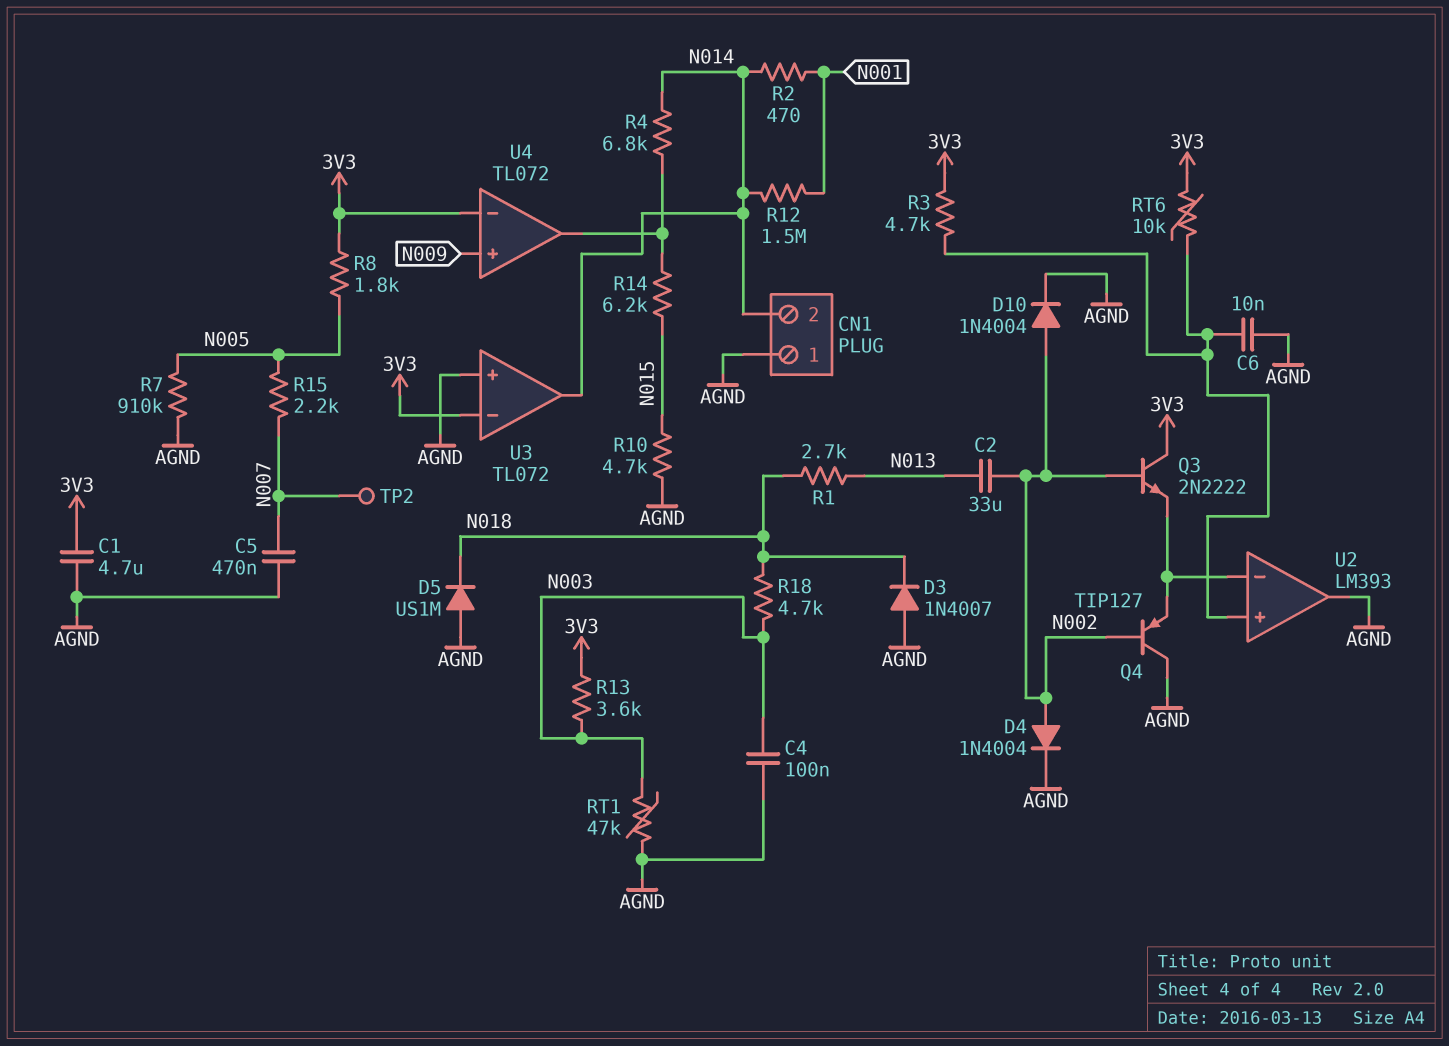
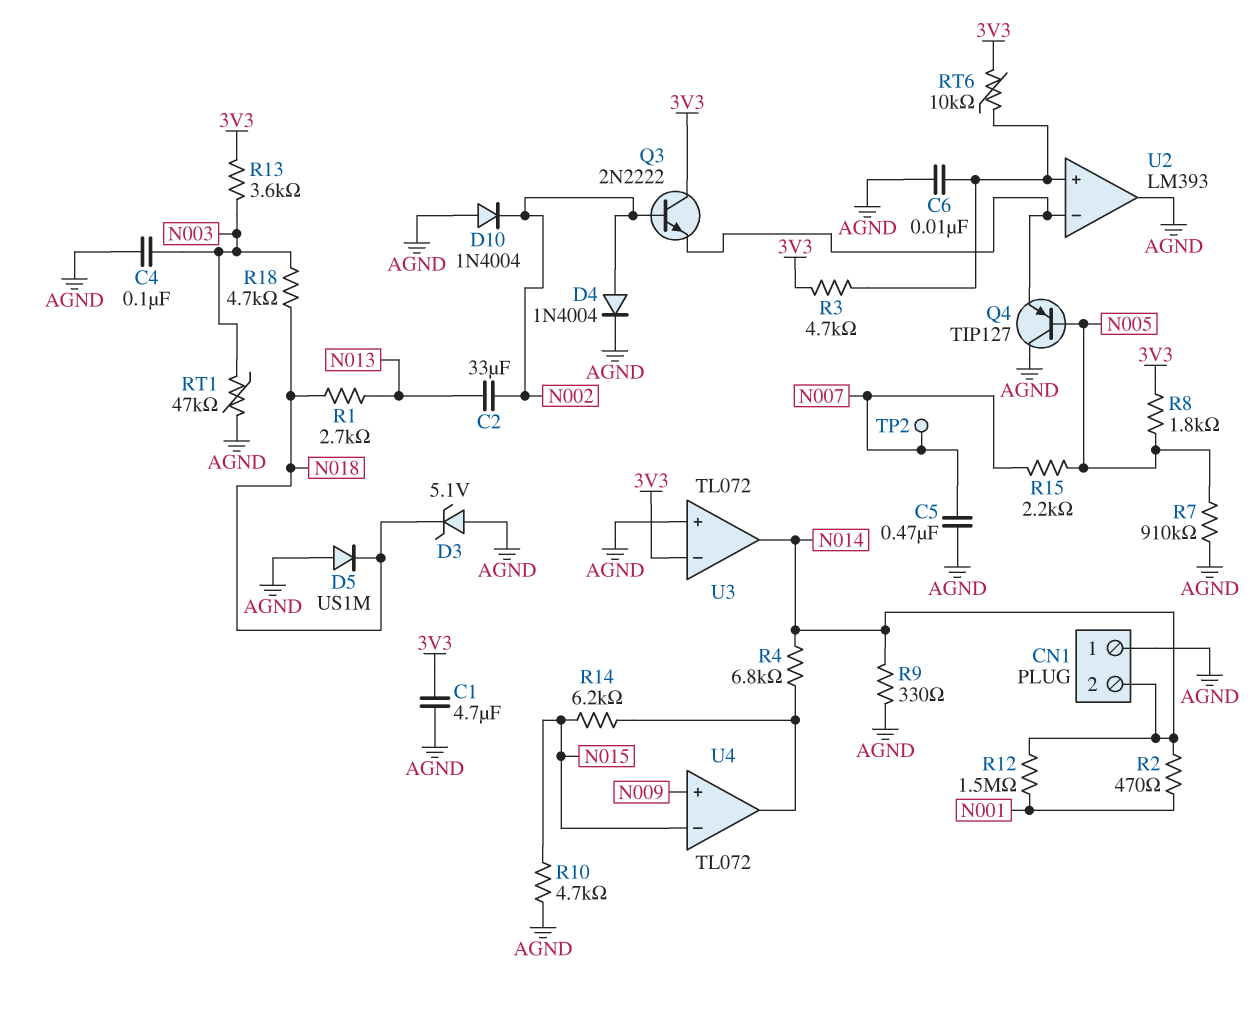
D3: diode 1N4007 (A AGND, K N018) -> zener 5.1V (A AGND, K N018)
D10: diode 1N4004 (A N002, K AGND) -> diode 1N4004 (A AGND, K N002)
Q4: PNP TIP127 (B N002, C AGND, E U2/in-) -> PNP TIP127 (B N005, C AGND, E U2/in-)
R9: none -> 330 (AGND, N014)
U4 pin in-: 3V3 -> N015

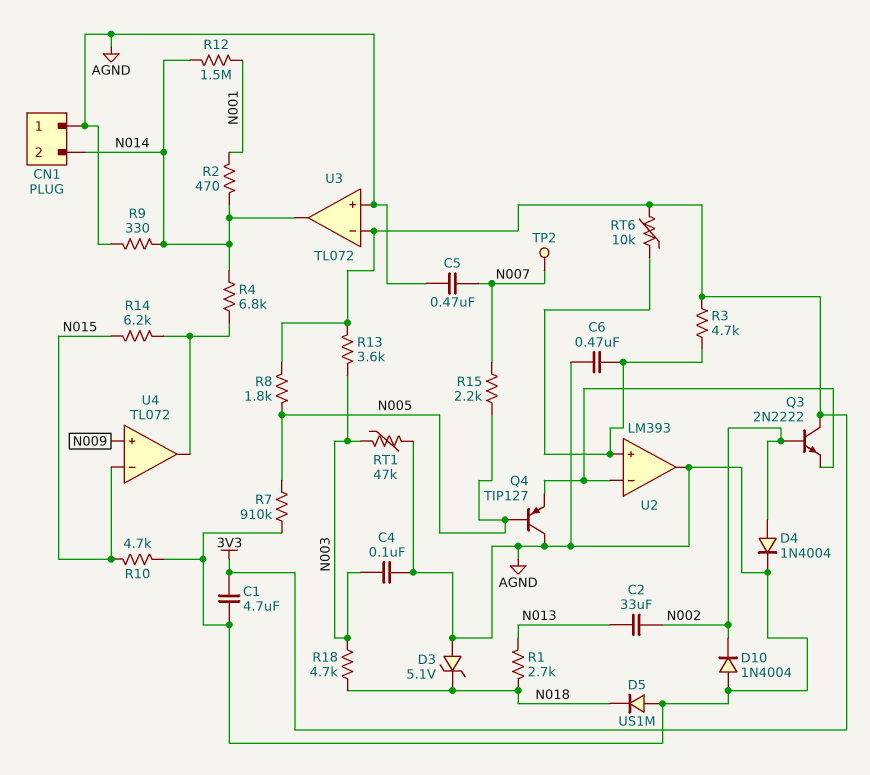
C6: 10nF (AGND, U2/in+) -> 470nF (AGND, U2/in+)

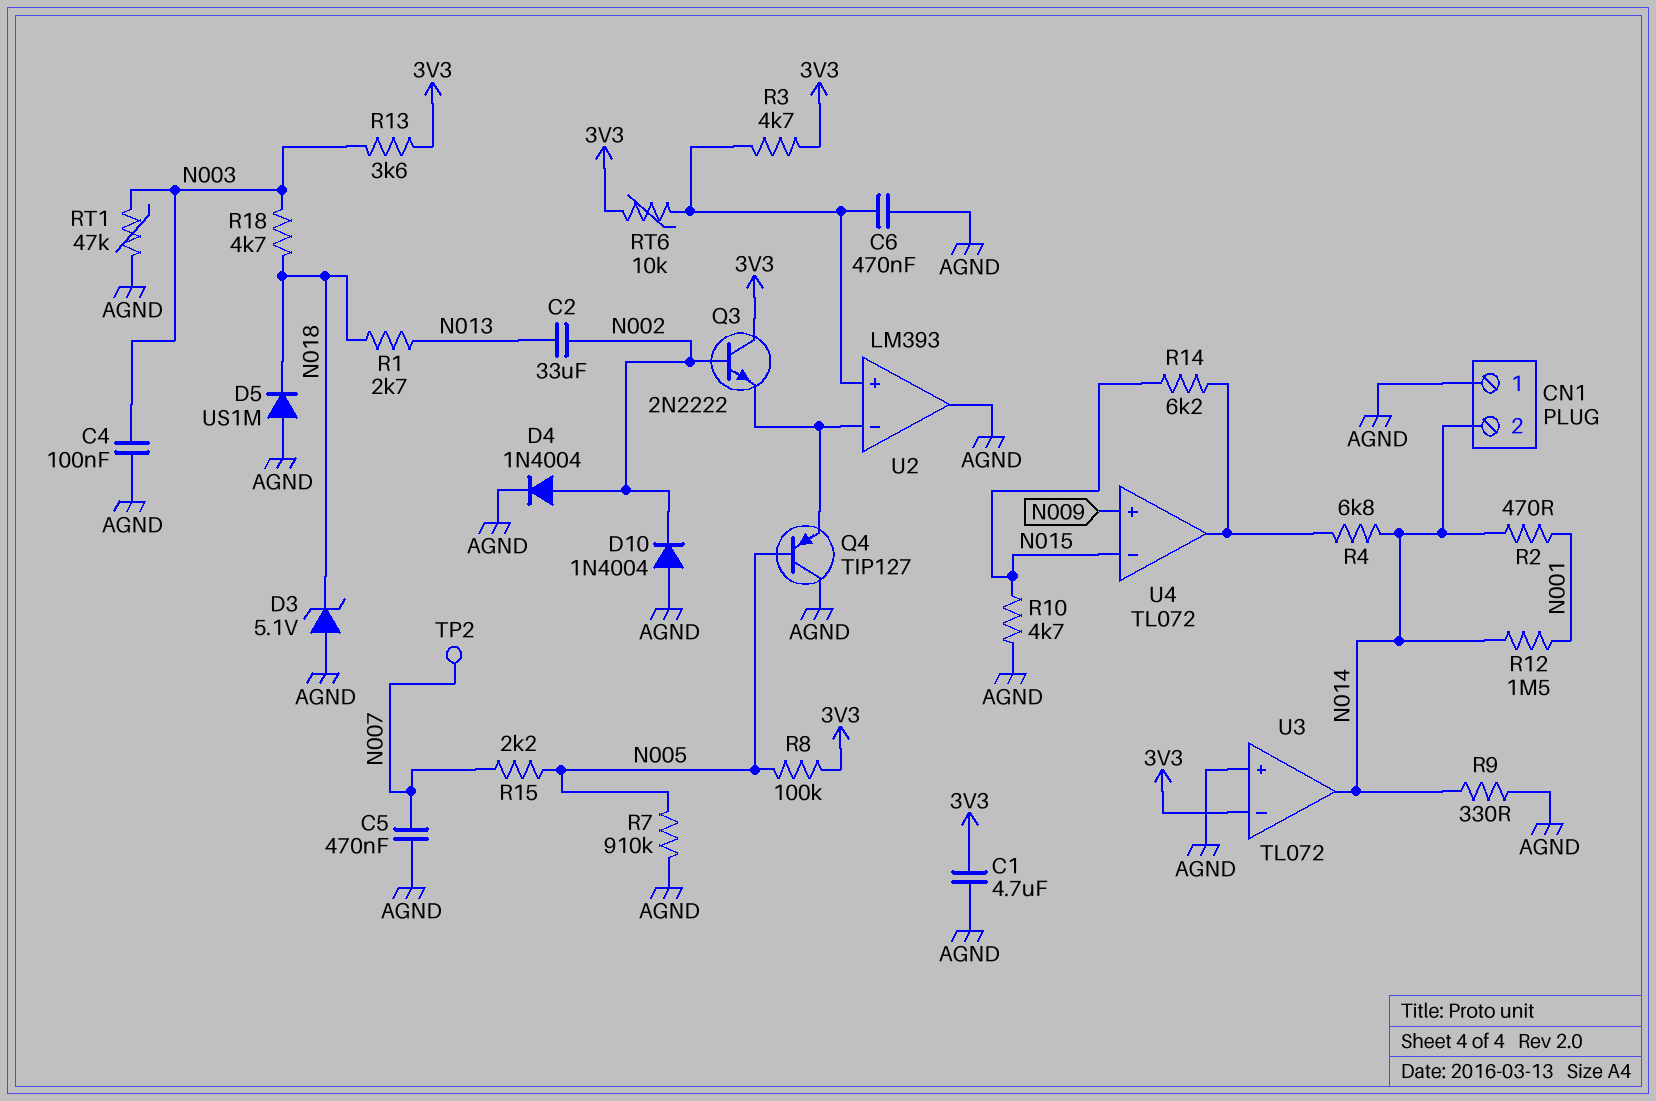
R8: 1.8k (3V3, N005) -> 100k (3V3, N005)

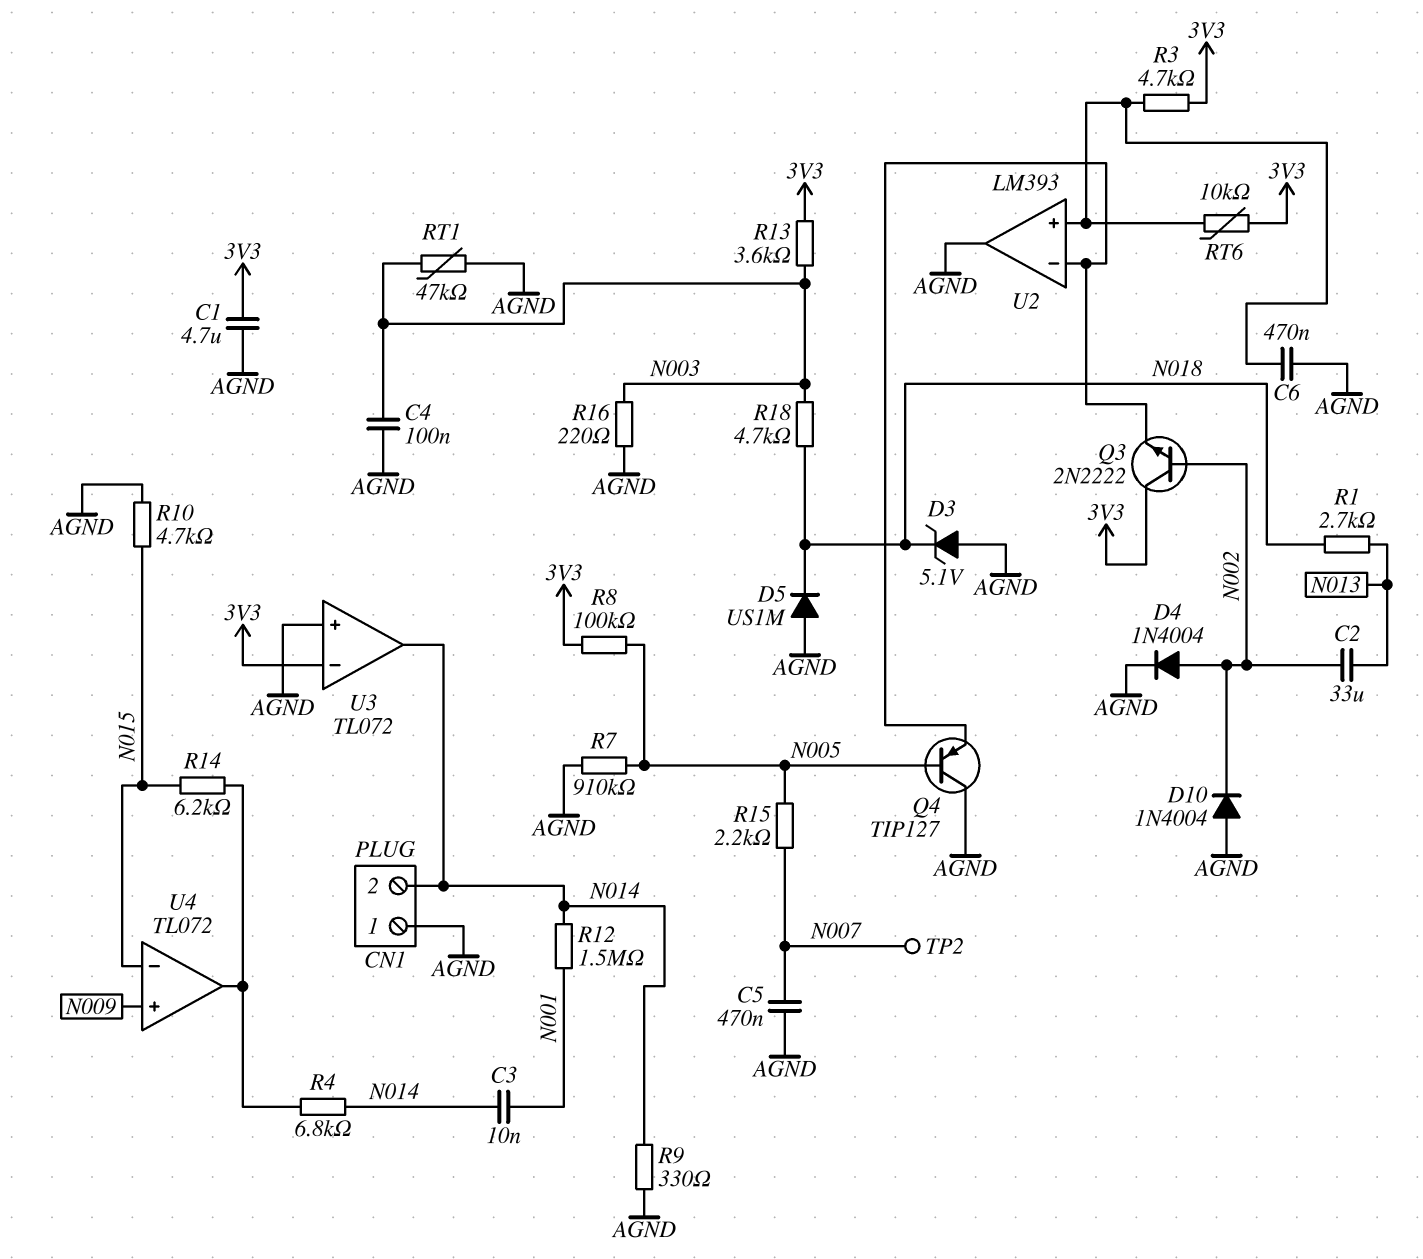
C3: none -> 10nF (N001, N014)
R2: 470 (N001, N014) -> none
R16: none -> 220 (AGND, N003)

